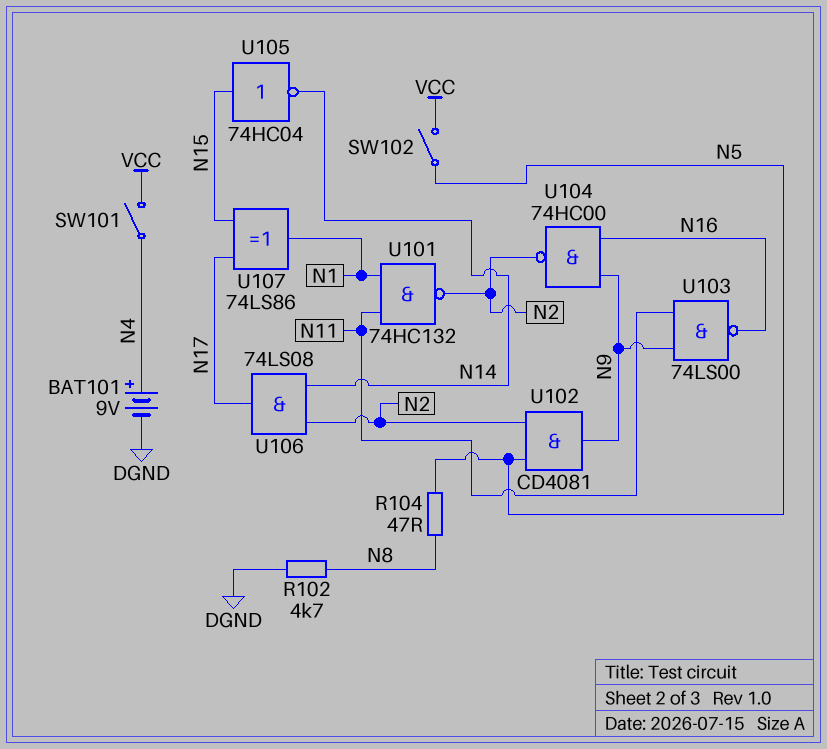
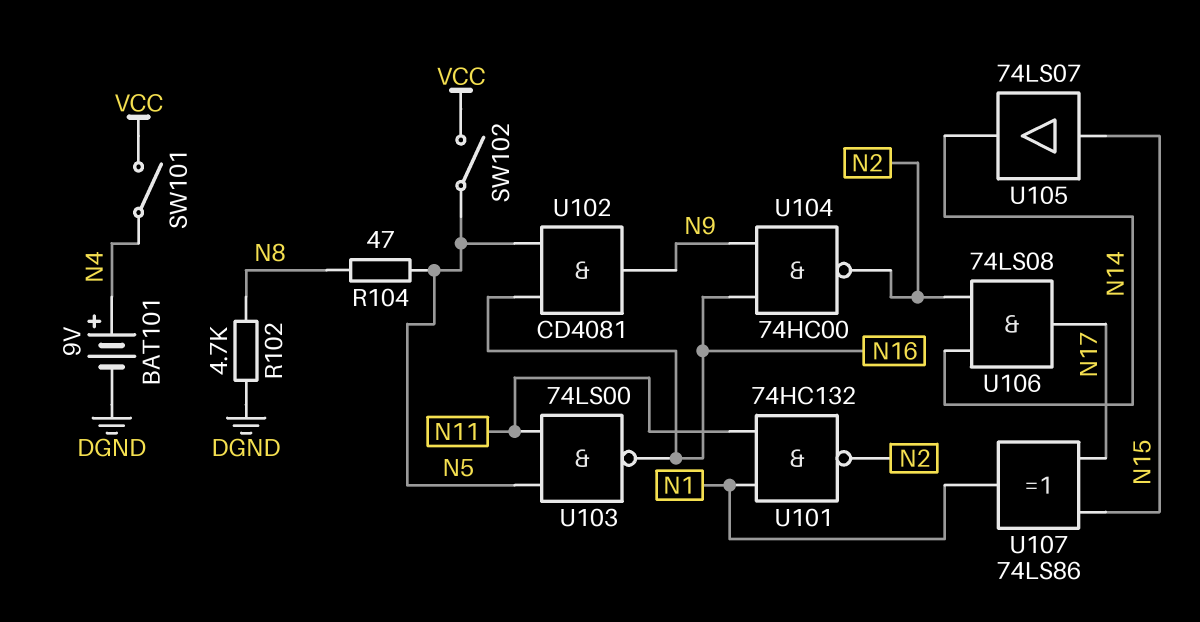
U102: AND CD4081 (in N2, in N5, out N9) -> AND CD4081 (in N5, in N16, out N9)
U103: NAND 74LS00 (in N9, in N11, out N16) -> NAND 74LS00 (in N5, in N11, out N16)
U105: NOT 74HC04 (in N15, out N14) -> buffer 74LS07 (in N15, out N14)

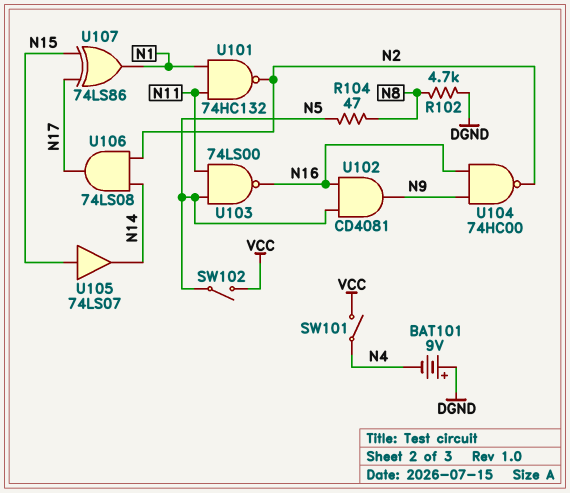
BAT101: 9V (plus N4, minus DGND) -> 9V (plus DGND, minus N4)

